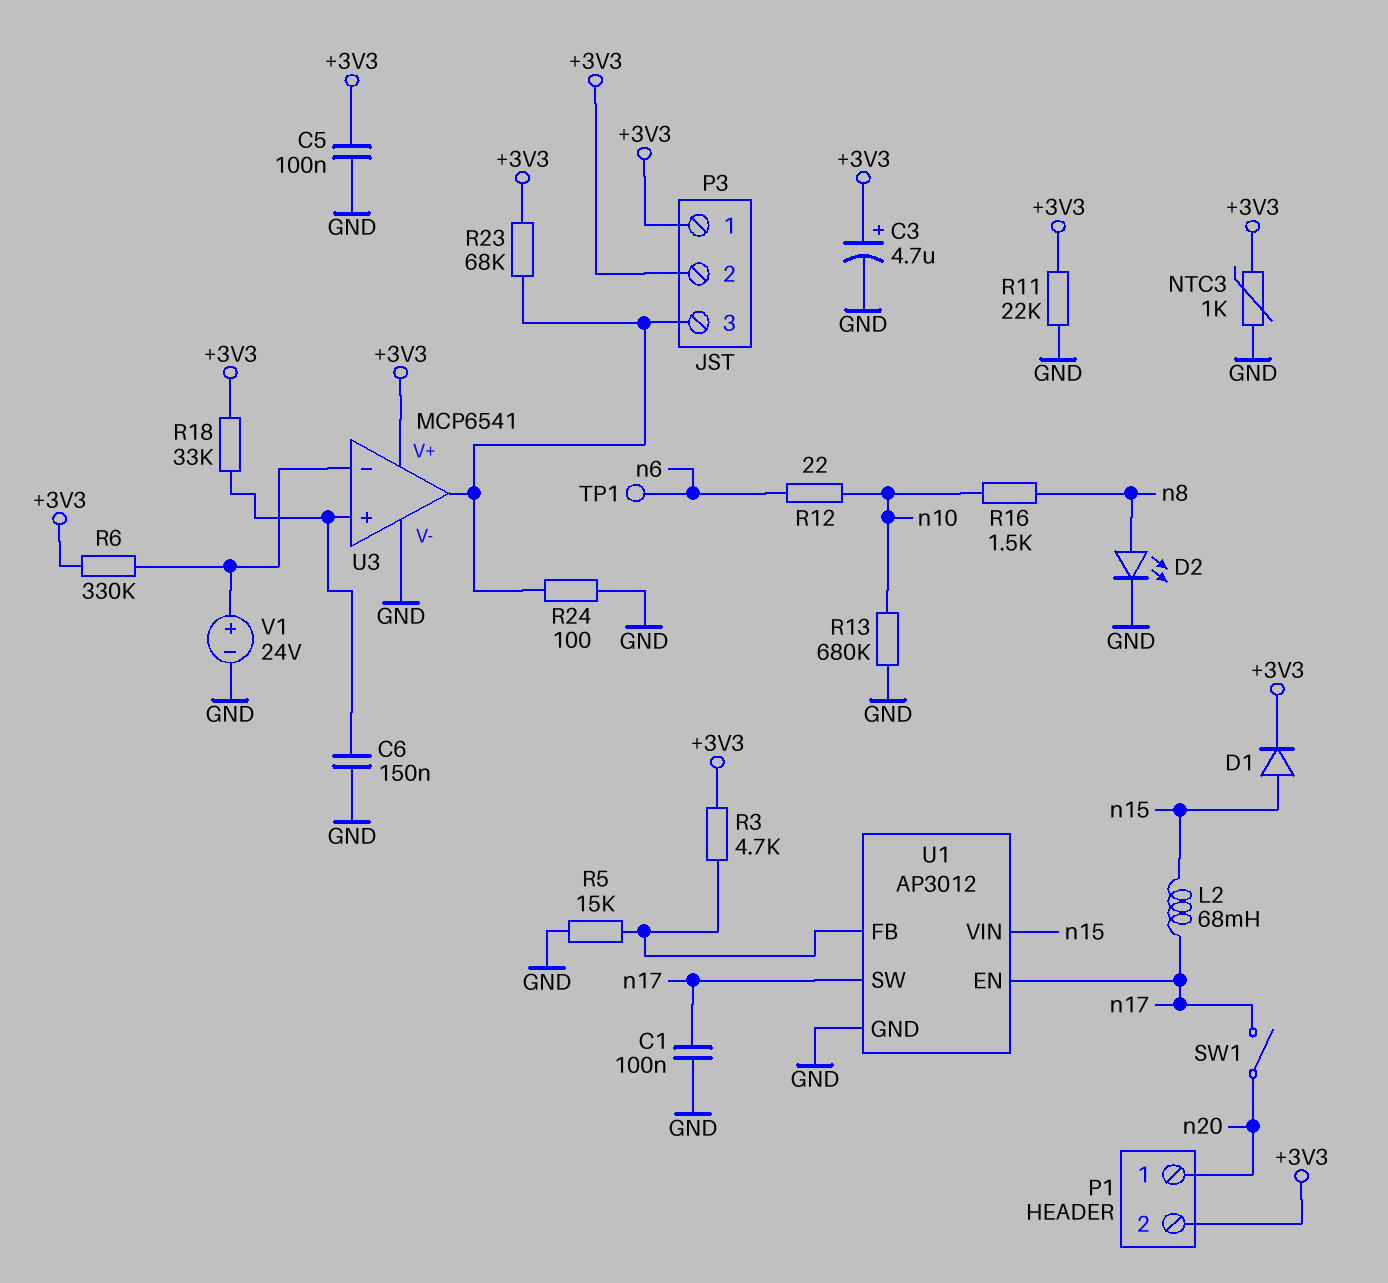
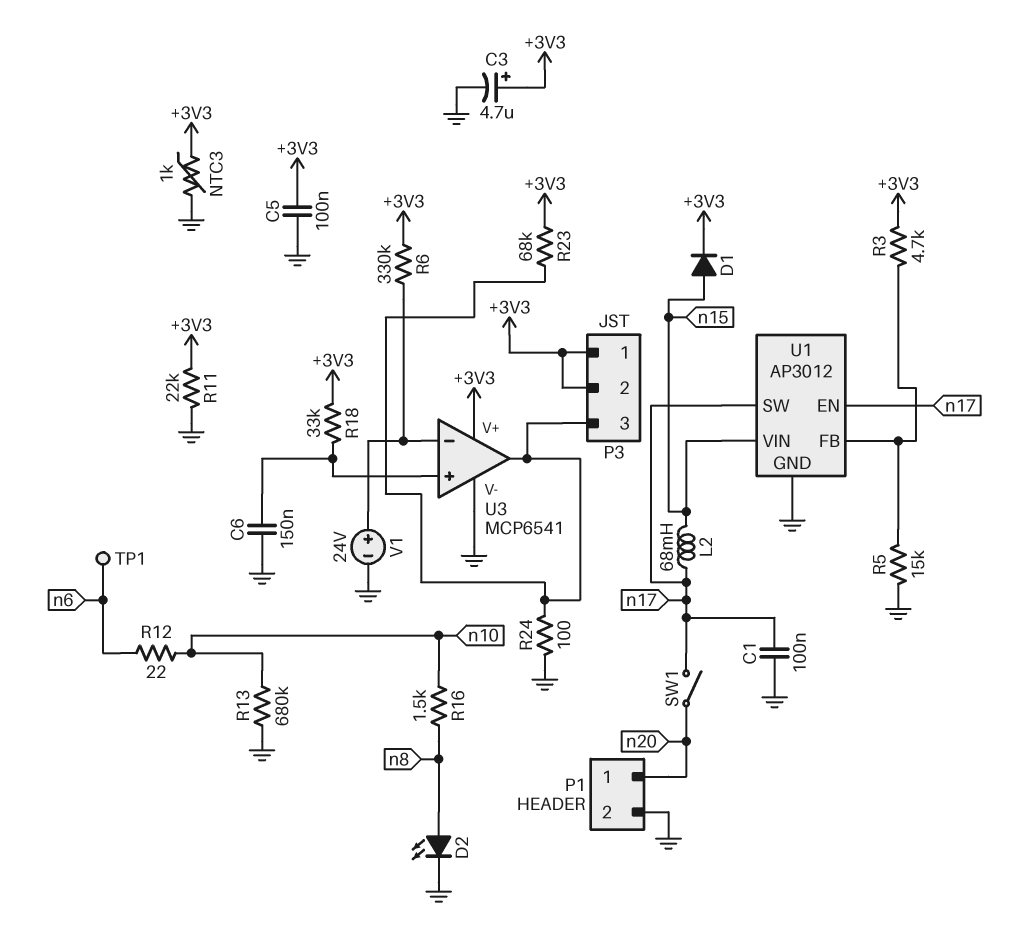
P1 pin 2: +3V3 -> GND

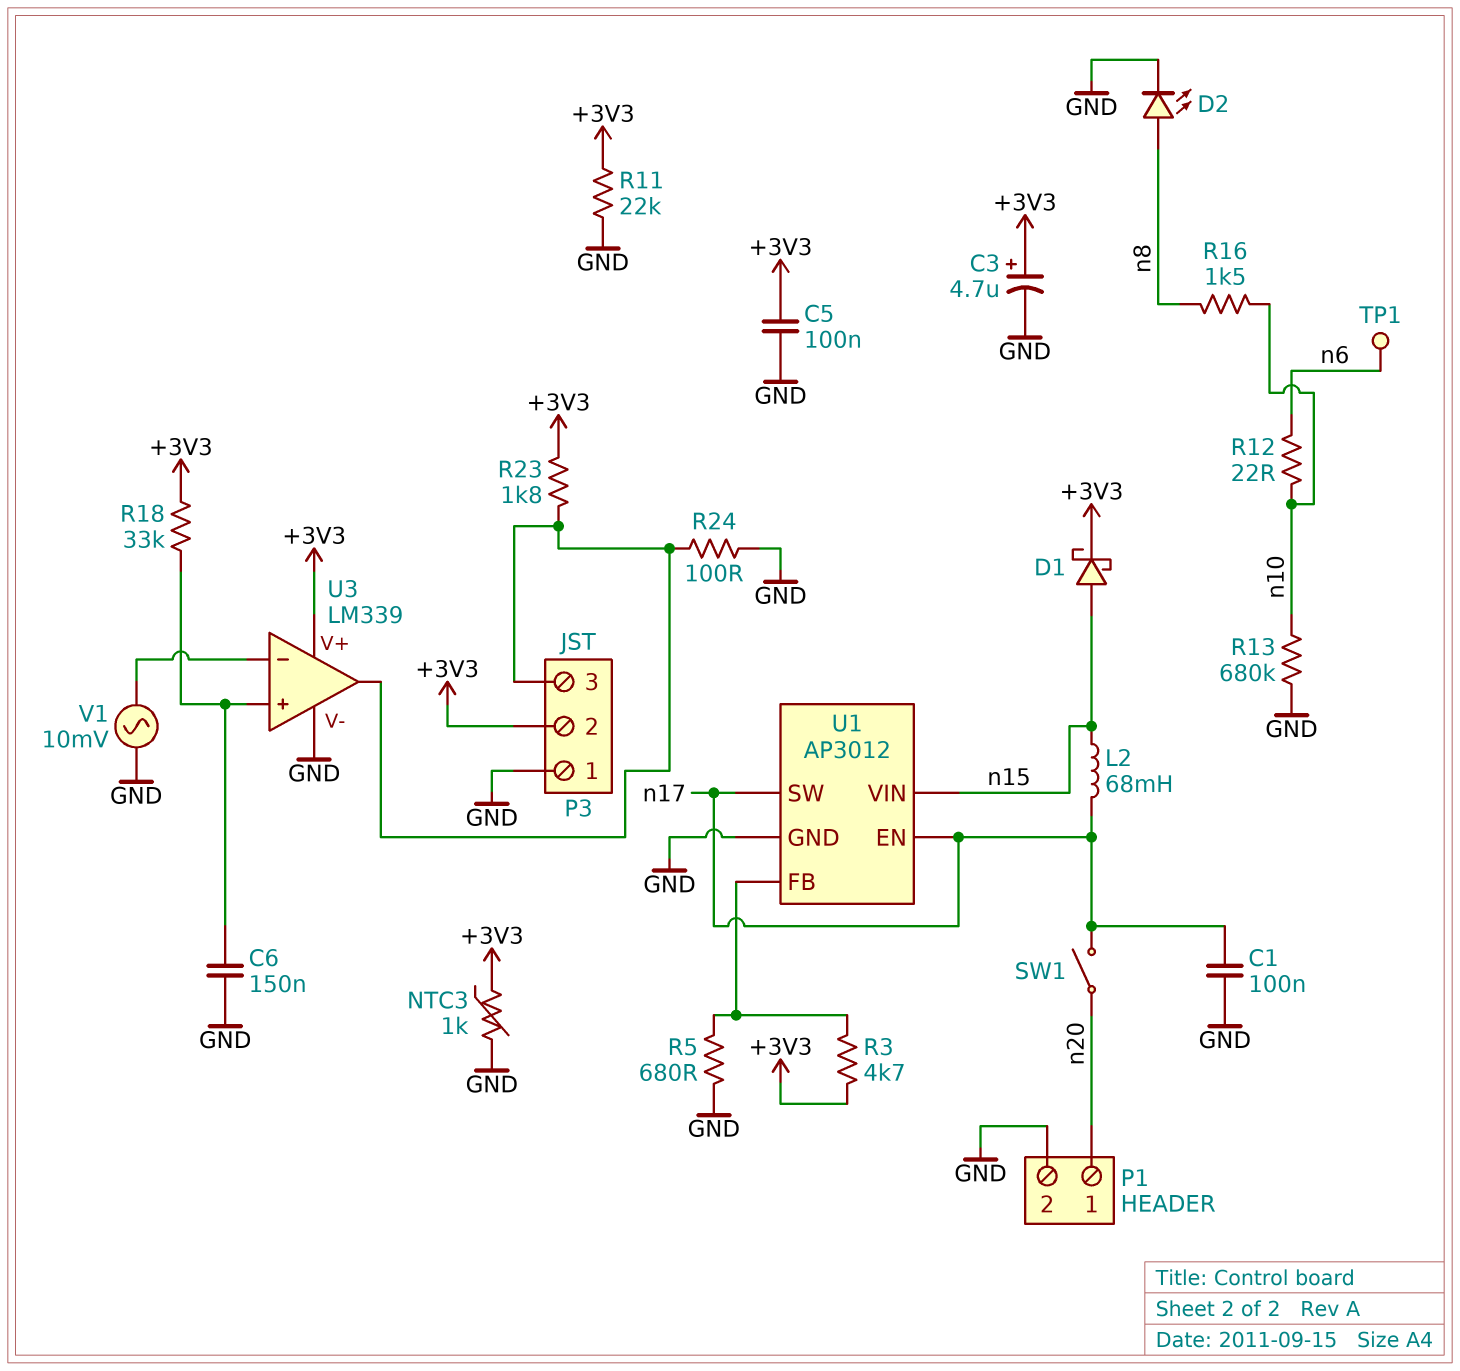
D1: diode (A n15, K +3V3) -> schottky (A n15, K +3V3)
P3 pin 1: +3V3 -> GND
R5: 15k (GND, U1/FB) -> 680 (GND, U1/FB)
R6: 330k (+3V3, U3/in-) -> none
R23: 68k (+3V3, P3/3) -> 1.8k (+3V3, P3/3)
U3: MCP6541 -> LM339
V1: 24V (plus U3/in-, minus GND) -> AC 10mV (GND, U3/in-)

